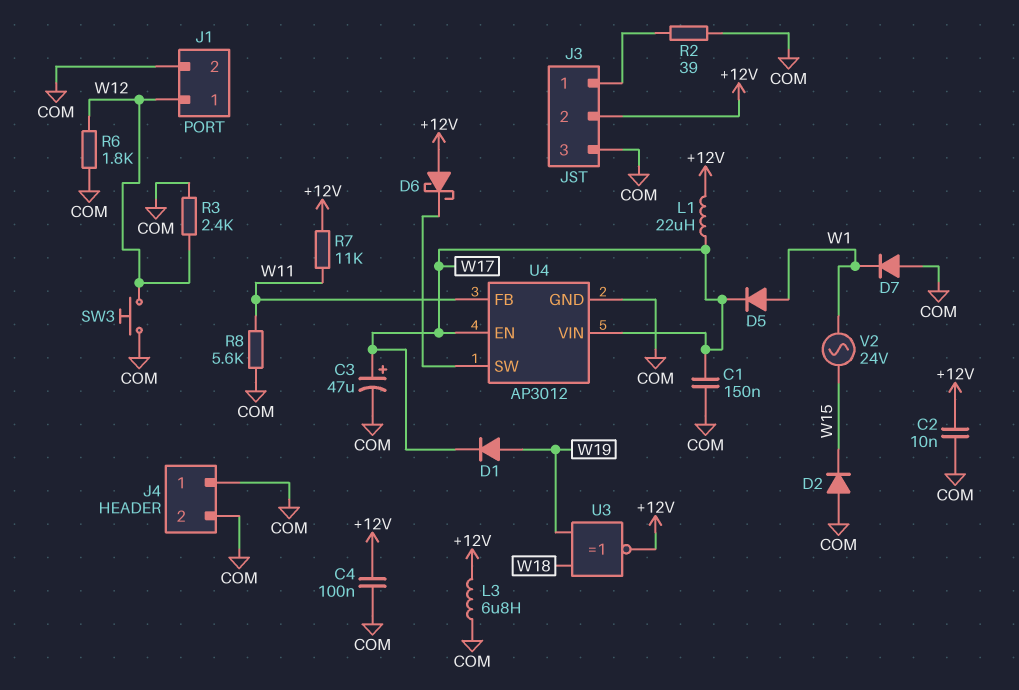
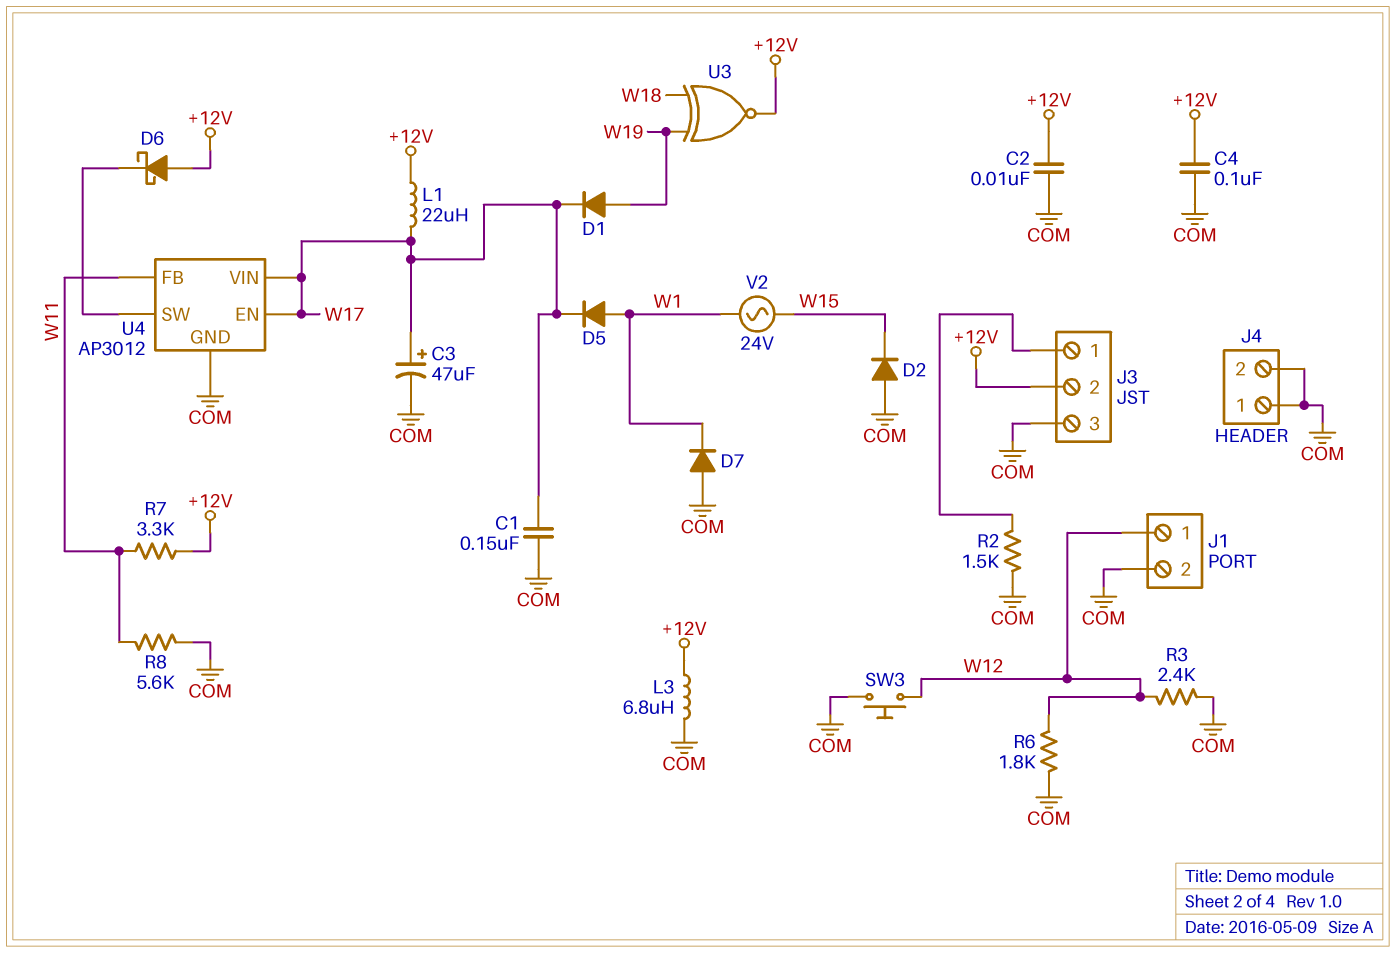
R2: 39 (COM, J3/1) -> 1.5k (COM, J3/1)
R7: 11k (+12V, W11) -> 3.3k (+12V, W11)

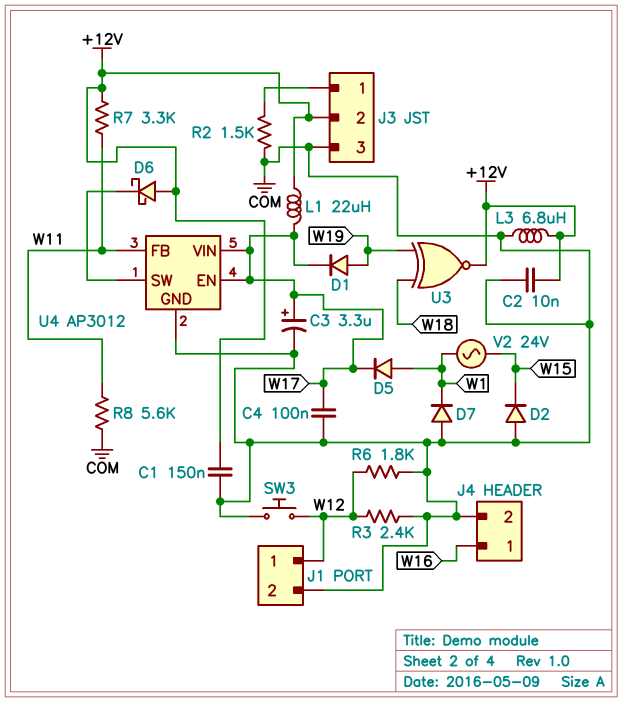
C1: 150nF (COM, W17) -> 150nF (+12V, COM)
C3: 47uF (plus W17, minus COM) -> 3.3uF (plus W17, minus COM)
C4: 100nF (+12V, COM) -> 100nF (COM, W17)
J4 pin 1: COM -> W16

